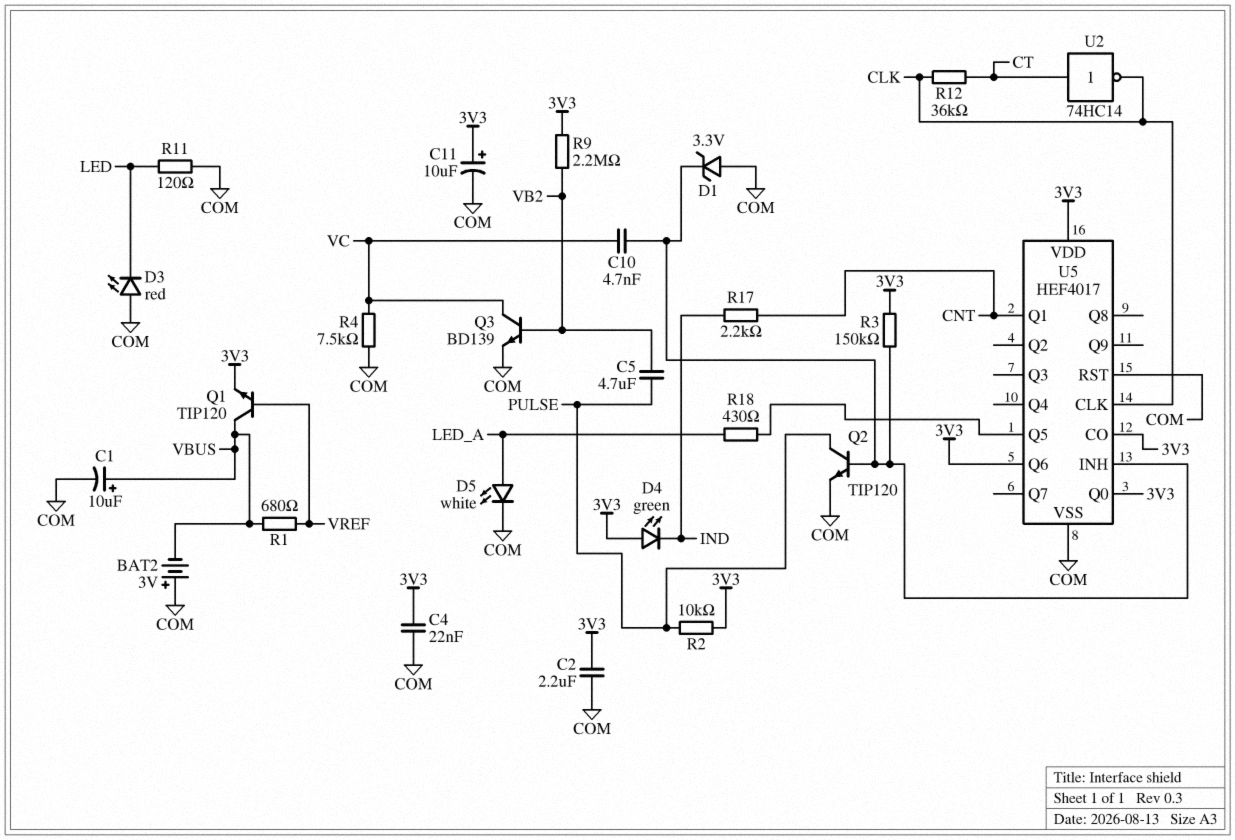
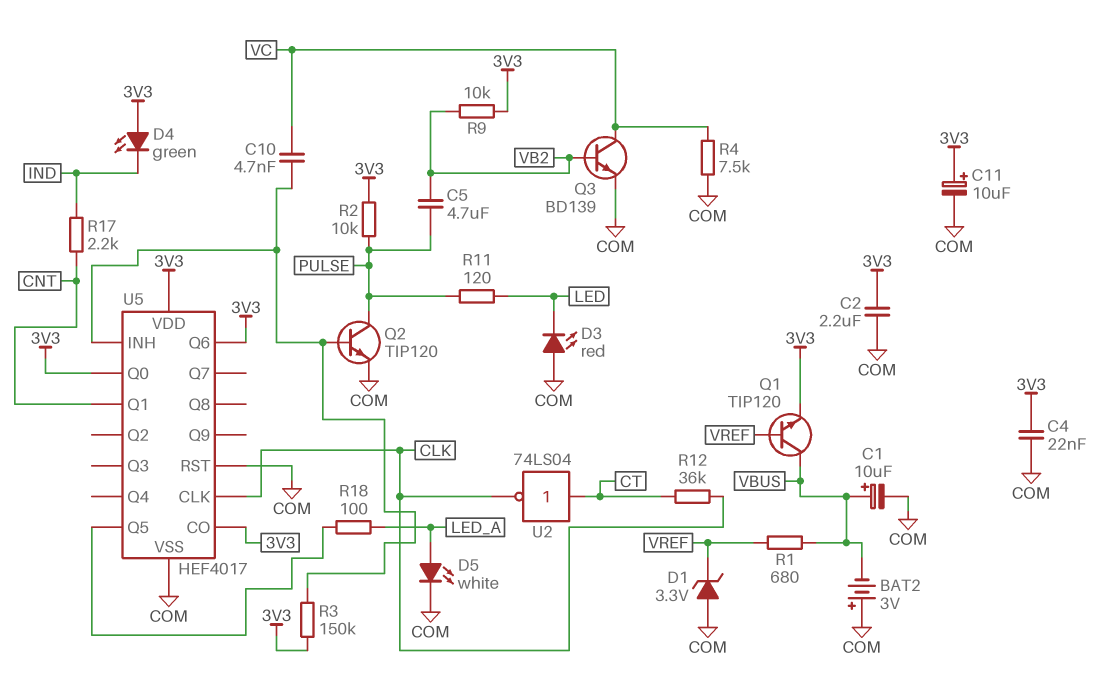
D1: zener 3.3V (A COM, K U5/INH) -> zener 3.3V (A COM, K VREF)
R9: 2.2M (3V3, VB2) -> 10k (3V3, VB2)
R11: 120 (COM, LED) -> 120 (LED, PULSE)
R18: 430 (LED_A, U5/Q5) -> 100 (LED_A, U5/Q5)
U2: NOT 74HC14 (in CT, out CLK) -> NOT 74LS04 (in CT, out CLK)

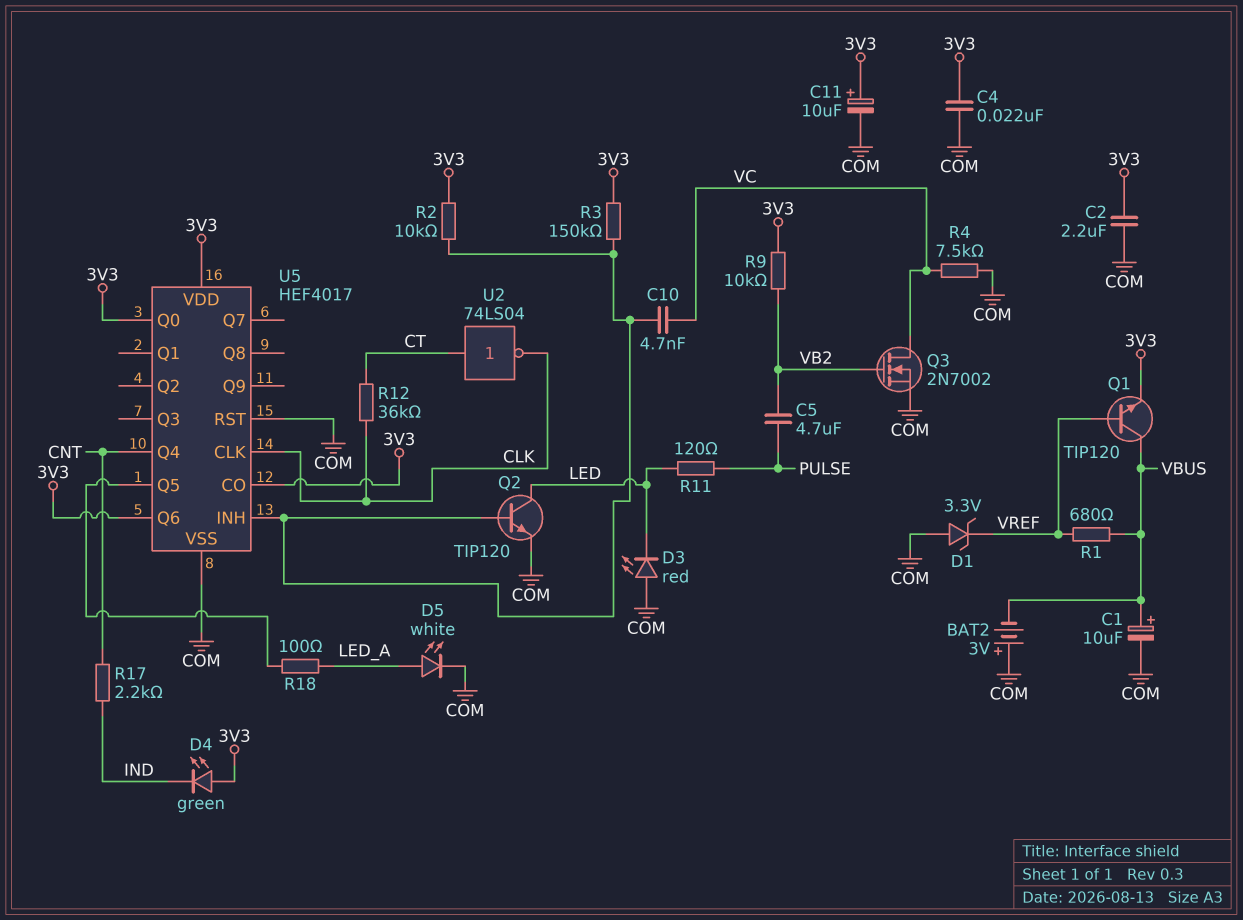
Q2: NPN TIP120 (B U5/INH, C PULSE, E COM) -> NPN TIP120 (B U5/INH, C LED, E COM)
Q3: NPN BD139 (B VB2, C VC, E COM) -> NMOS 2N7002 (G VB2, D VC, S COM)
R2: 10k (3V3, PULSE) -> 10k (3V3, U5/INH)
U5 pin Q1: CNT -> none
U5 pin Q4: none -> CNT

